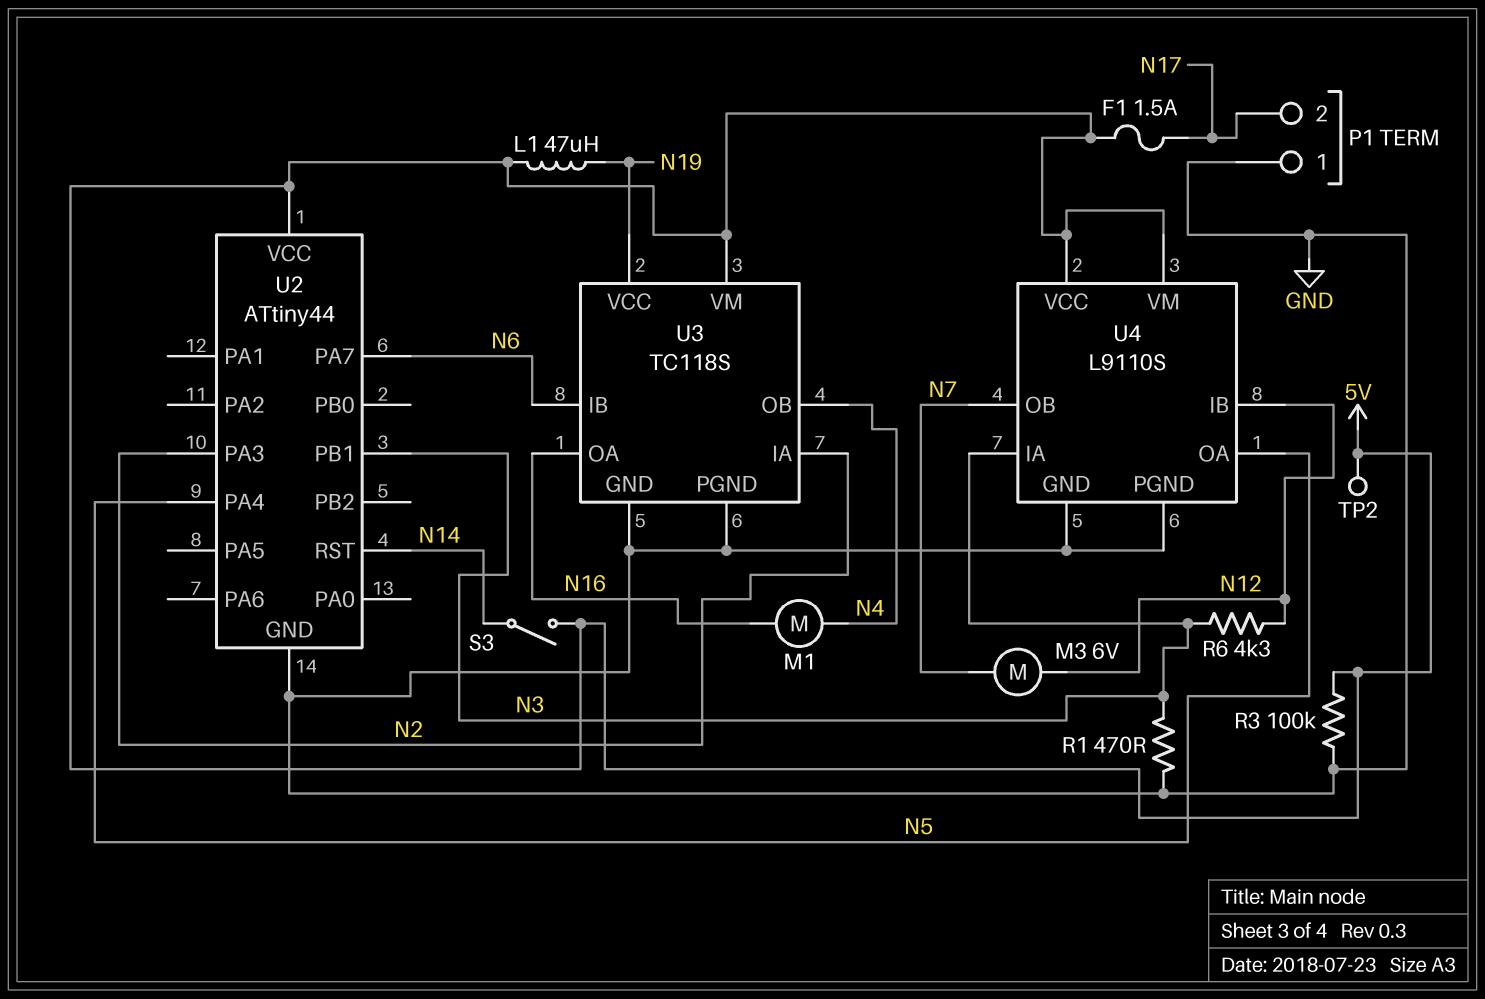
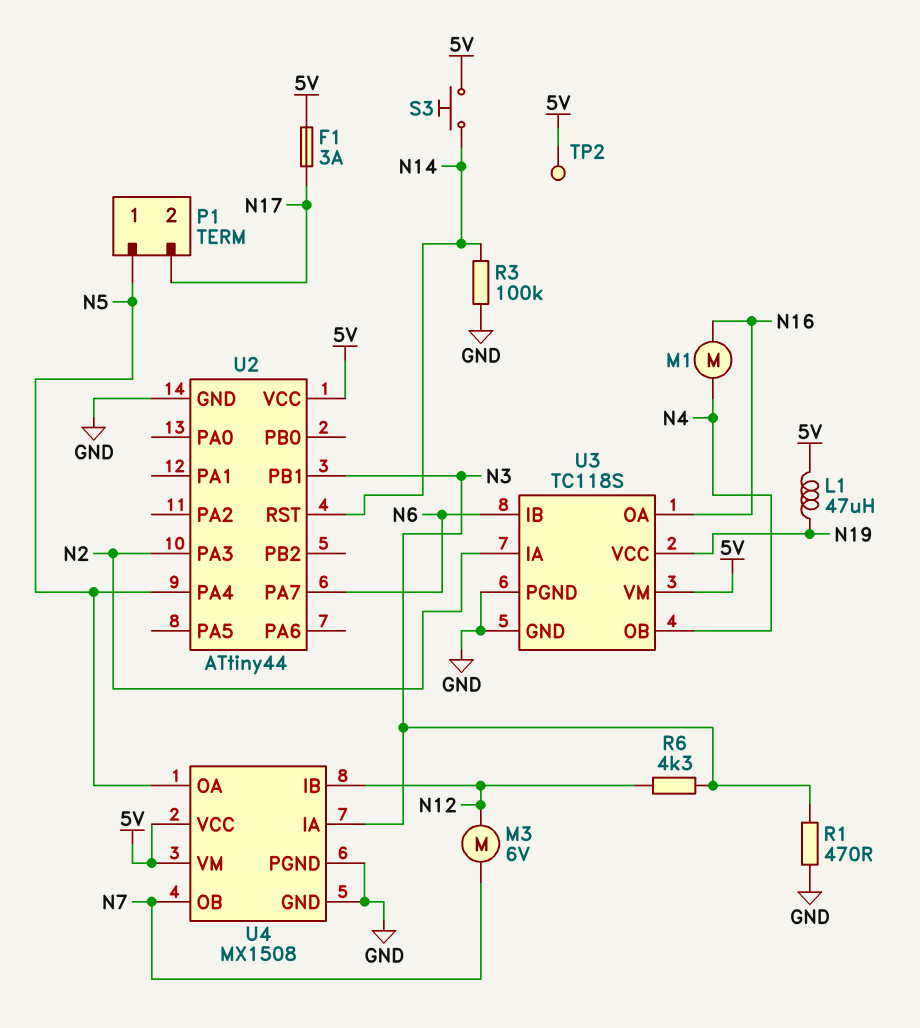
F1: 1.5A (5V, N17) -> 3A (5V, N17)
P1 pin 1: GND -> N5
R3: 100k (5V, GND) -> 100k (GND, N14)
S3: switch (5V, N14) -> button (5V, N14)
U4: L9110S -> MX1508

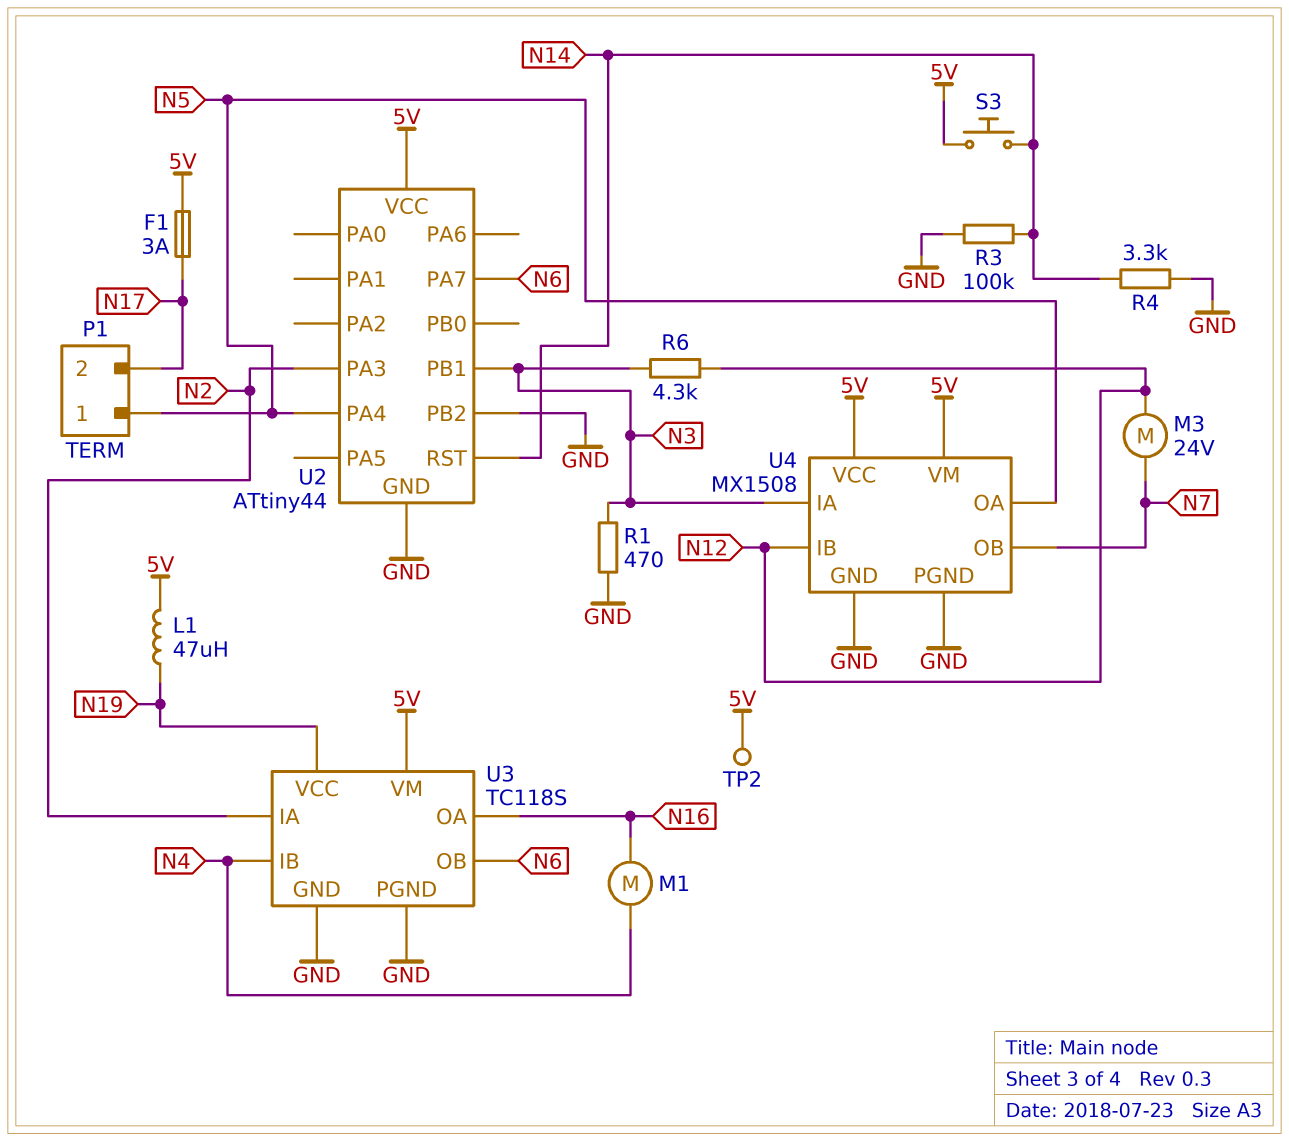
M3: motor 6V (N7, N12) -> motor 24V (N7, N12)
R4: none -> 3.3k (GND, N14)
U2 pin PB2: none -> GND
U3 pin IB: N6 -> N4
U3 pin OB: N4 -> N6

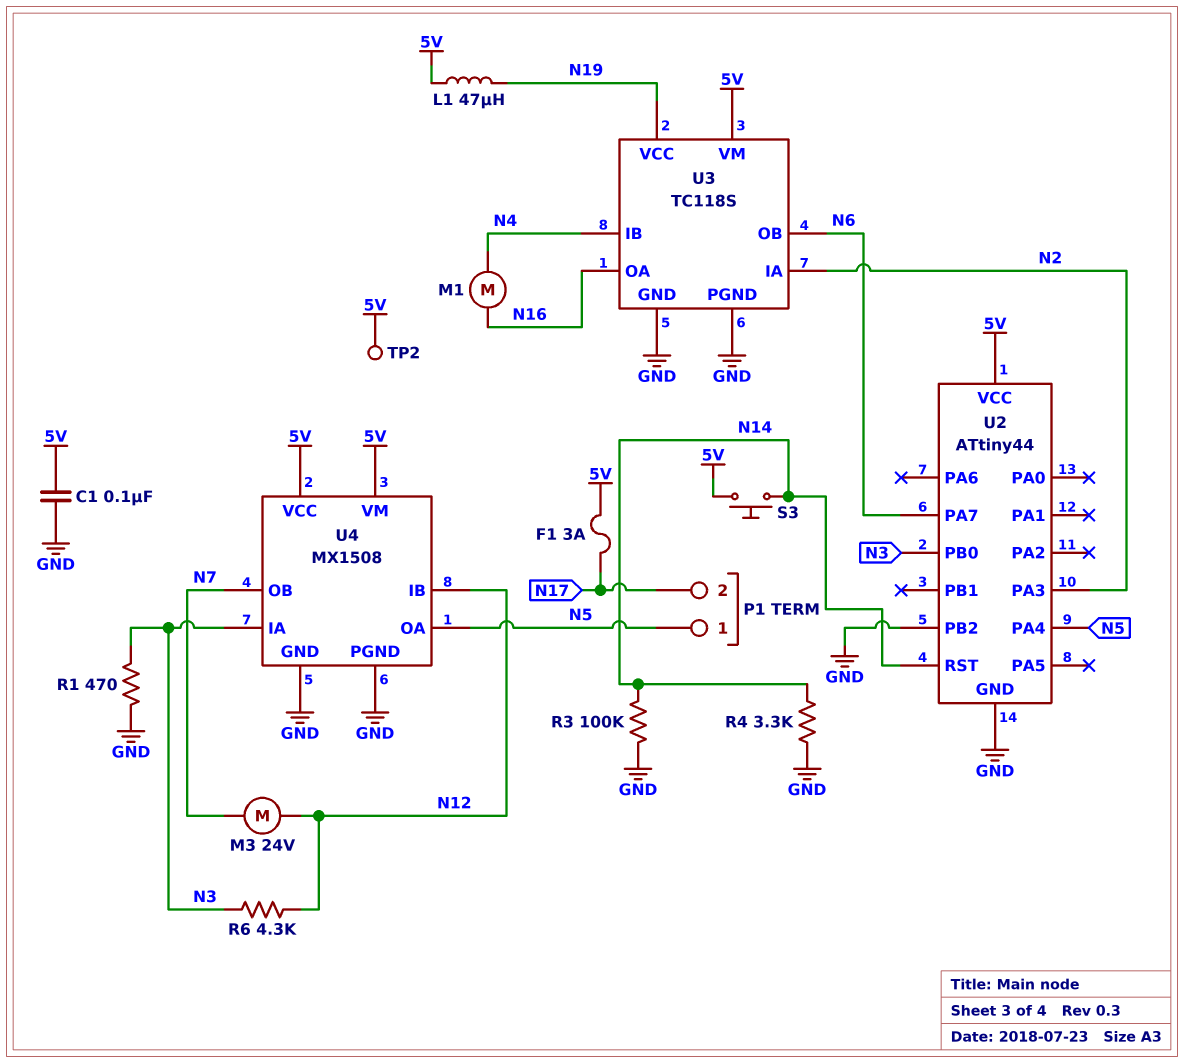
C1: none -> 100nF (5V, GND)
U2 pin PB0: none -> N3
U2 pin PB1: N3 -> none

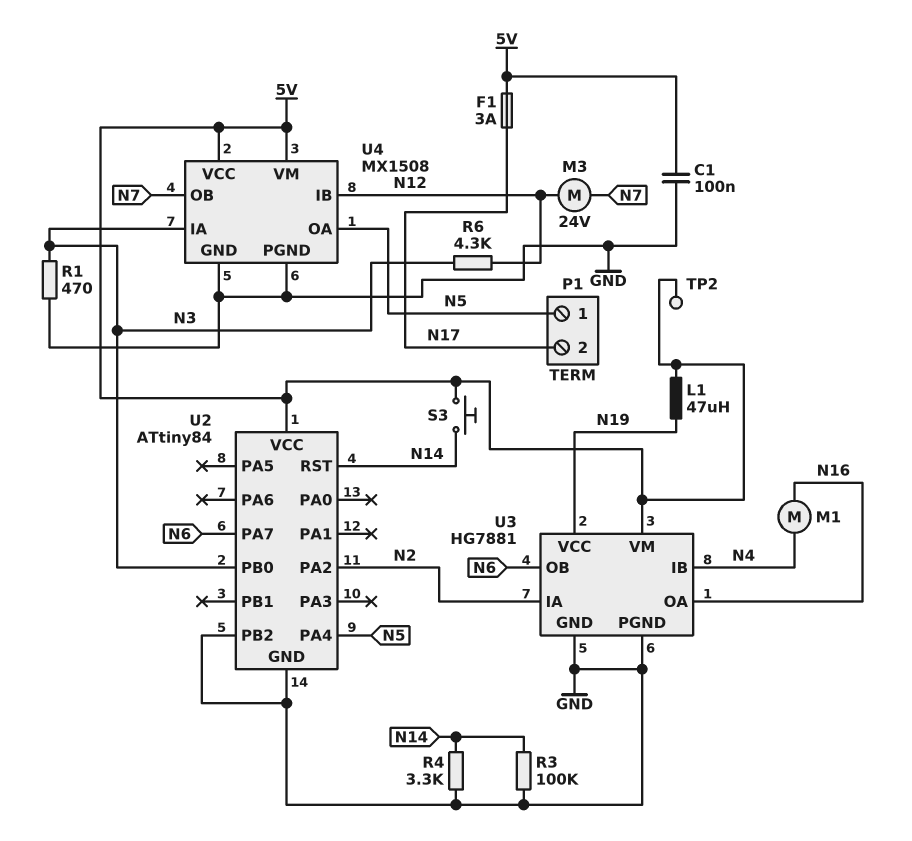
U2: ATtiny44 -> ATtiny84
U2 pin PA2: none -> N2
U2 pin PA3: N2 -> none
U3: TC118S -> HG7881

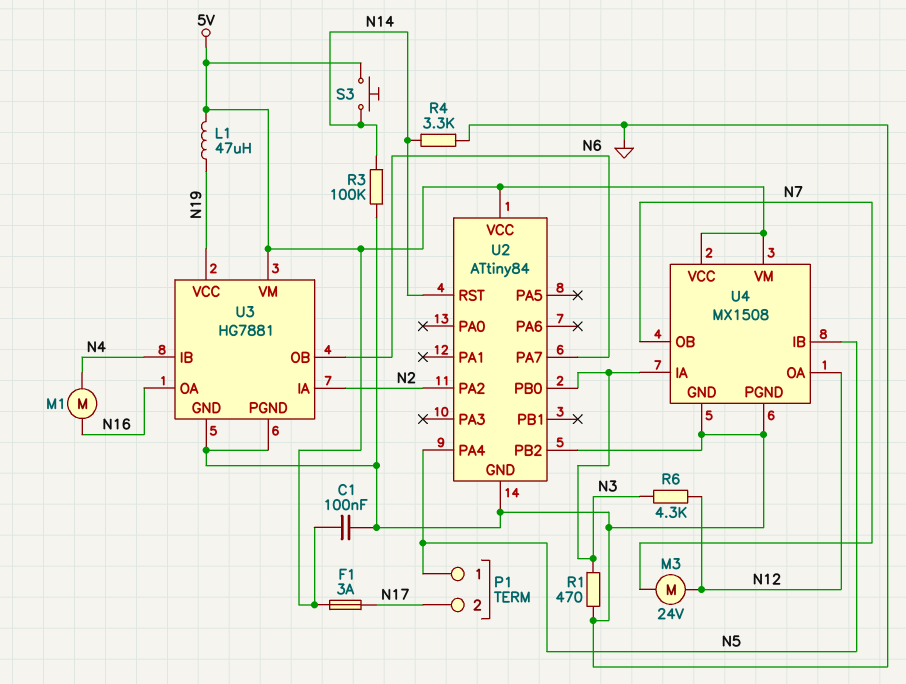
TP2: test point (5V) -> none
U4 pin IB: N12 -> N5
U4 pin OA: N5 -> N12

